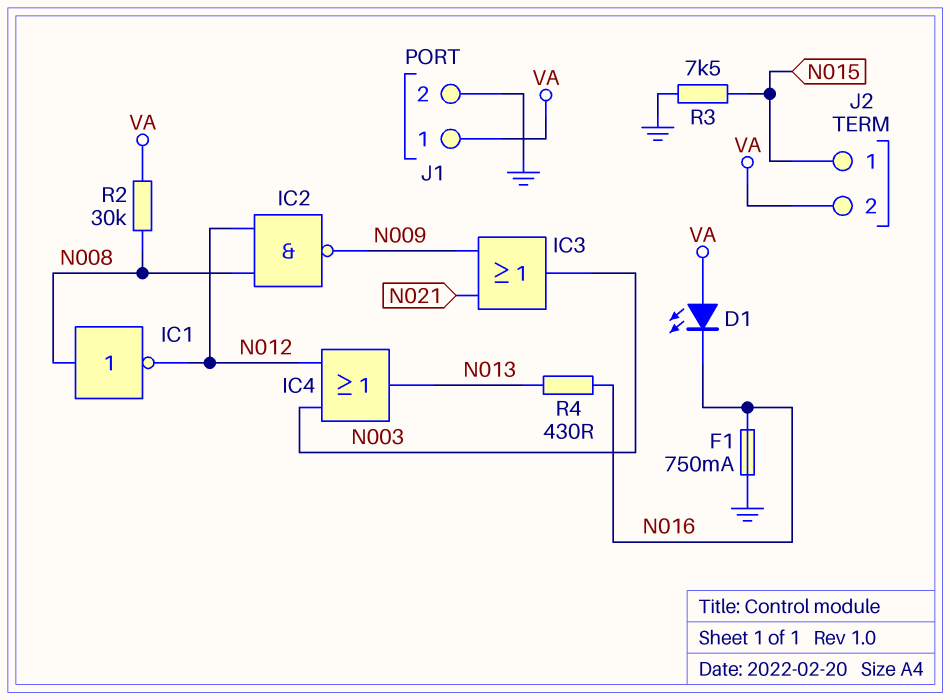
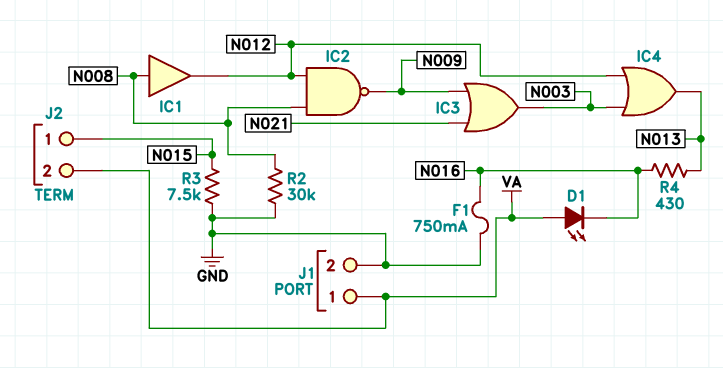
IC1: NOT (in N008, out N012) -> buffer (in N008, out N012)
R2: 30k (N008, VA) -> 30k (GND, N008)

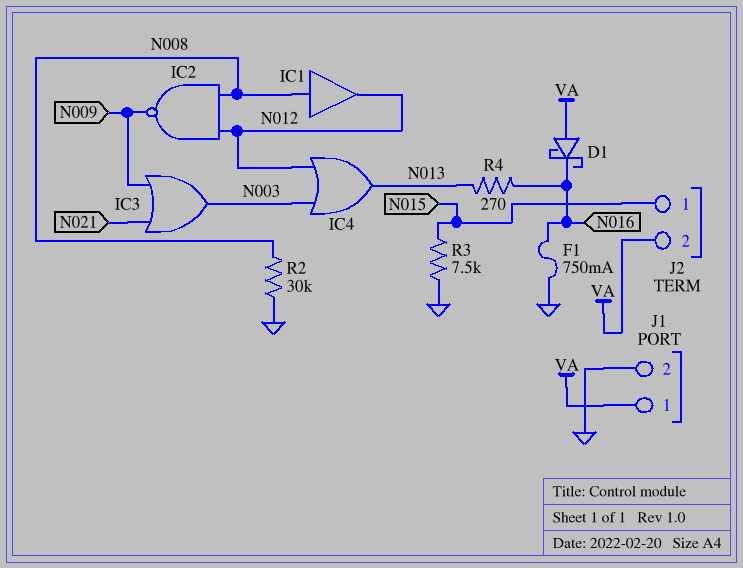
D1: LED (A VA, K N016) -> schottky (A VA, K N016)
R4: 430 (N013, N016) -> 270 (N013, N016)

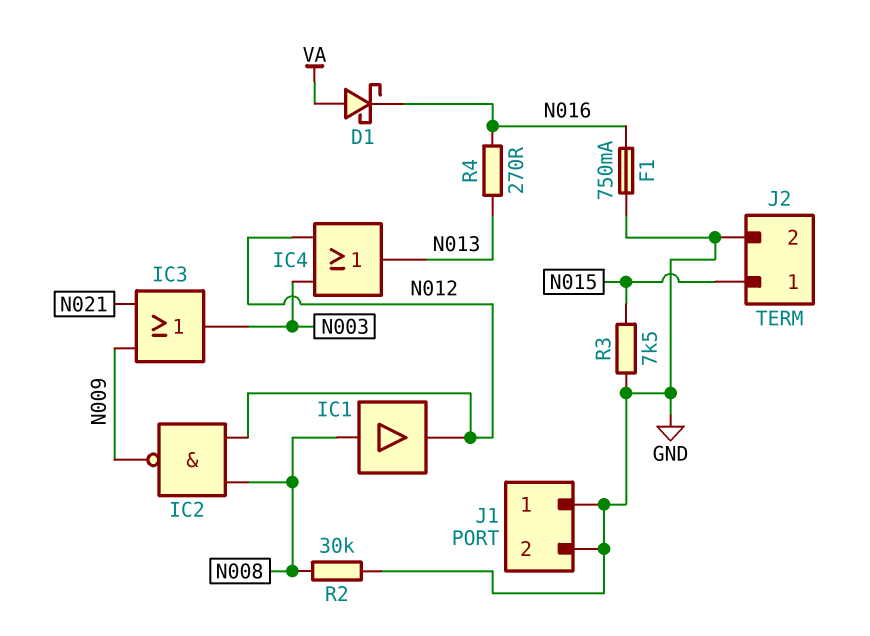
J1 pin 1: VA -> GND
J2 pin 2: VA -> GND

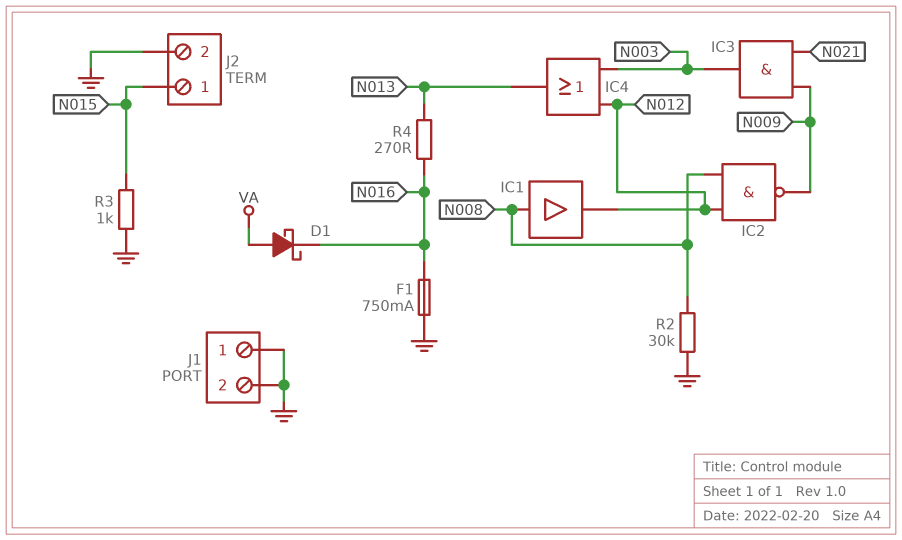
IC3: OR (in N009, in N021, out N003) -> AND (in N009, in N021, out N003)
R3: 7.5k (GND, N015) -> 1k (GND, N015)

